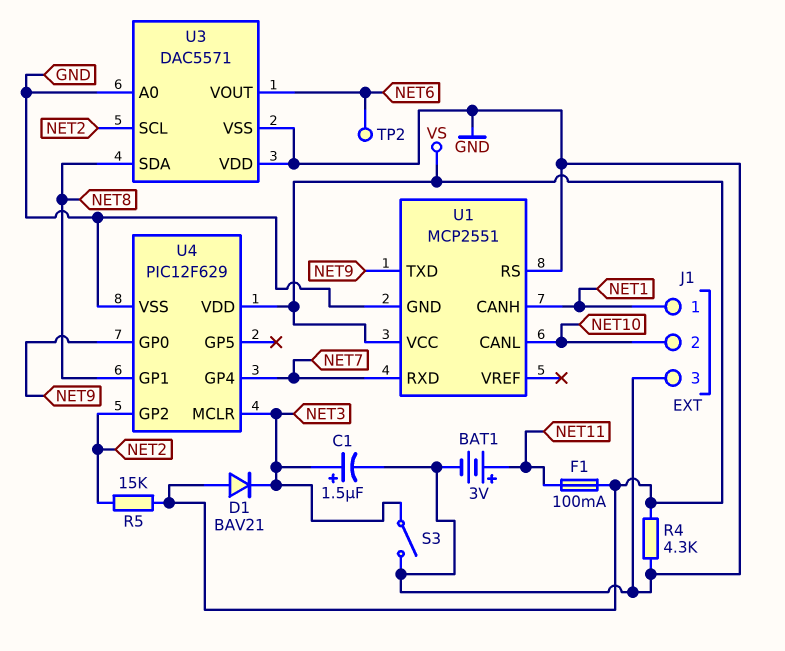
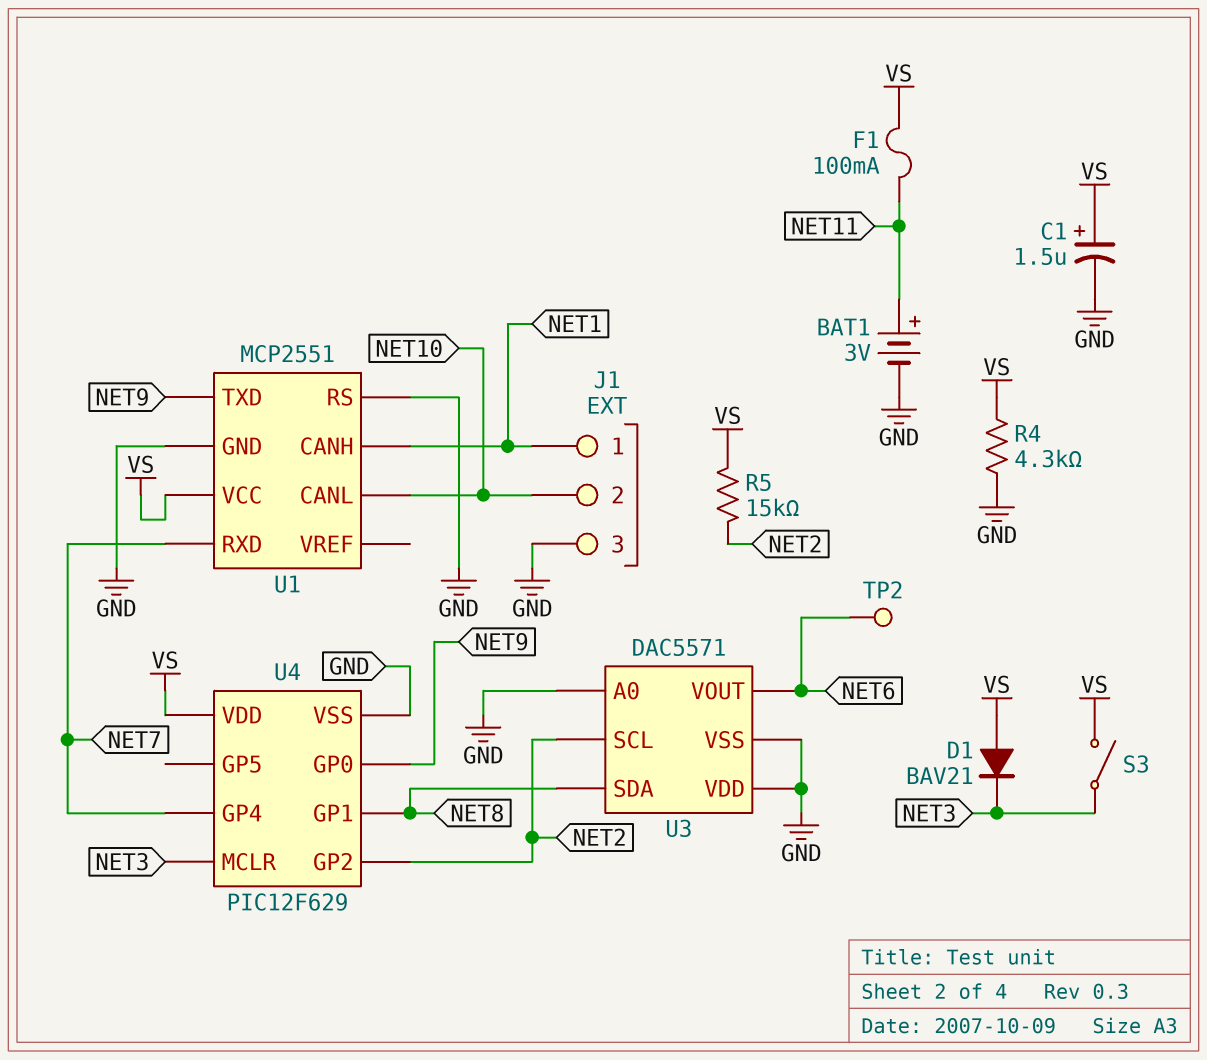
C1: 1.5uF (plus NET3, minus GND) -> 1.5uF (plus VS, minus GND)
S3: switch (GND, NET3) -> switch (NET3, VS)

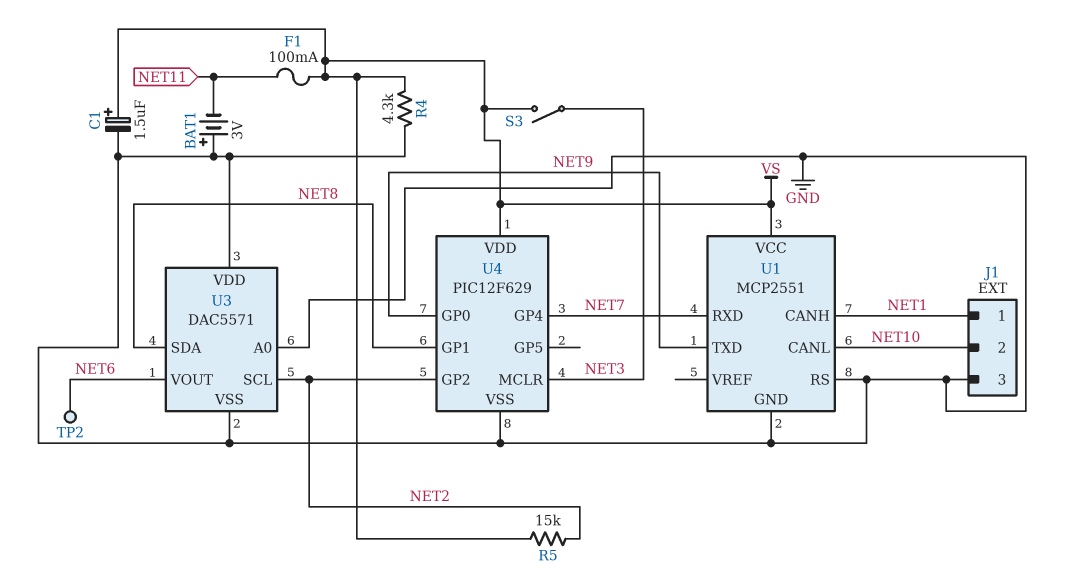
BAT1: 3V (plus NET11, minus GND) -> 3V (plus GND, minus NET11)
D1: diode BAV21 (A VS, K NET3) -> none

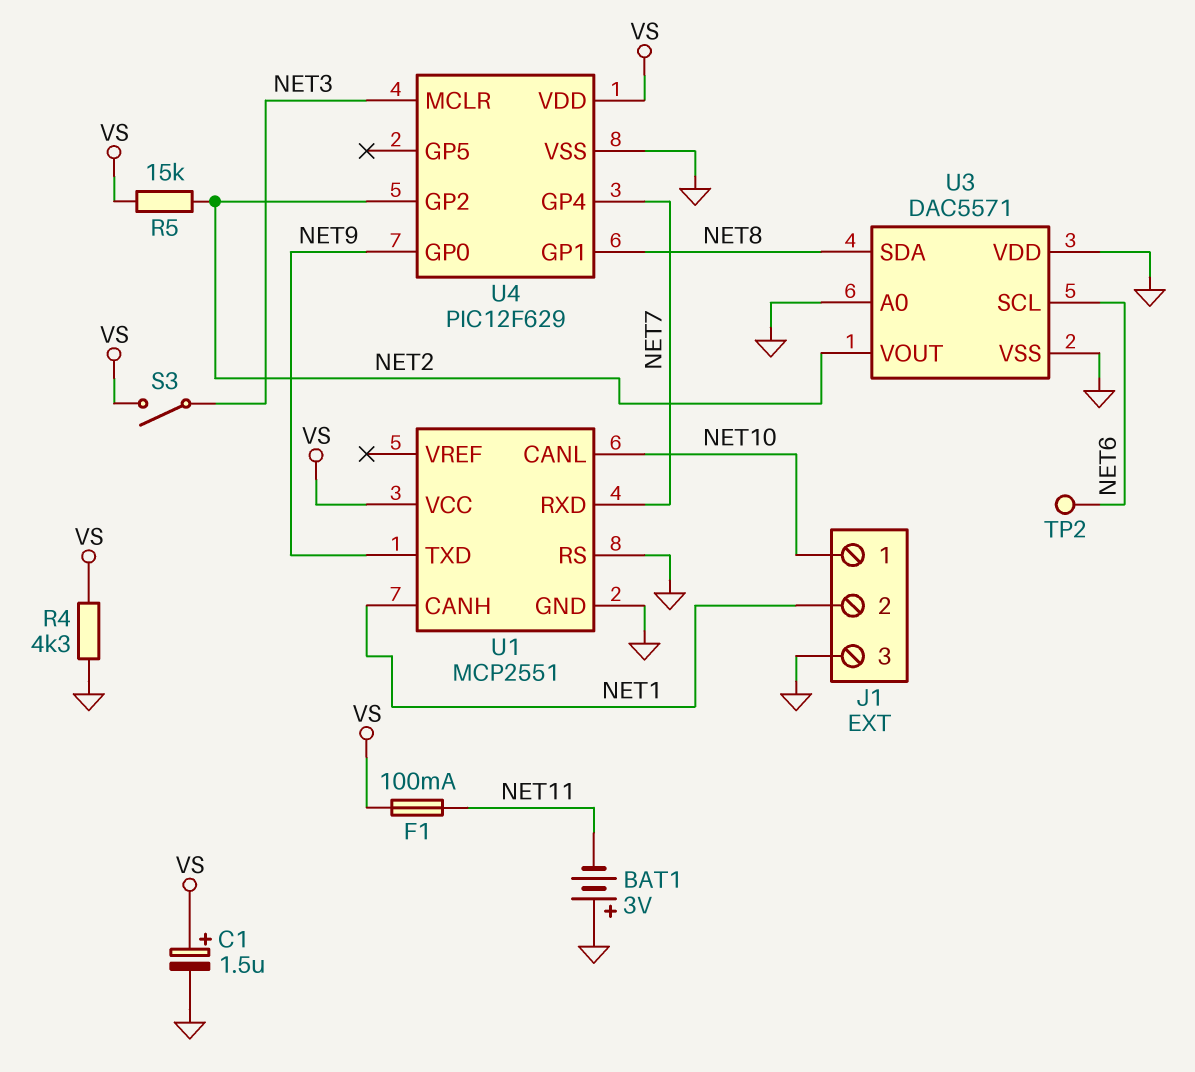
J1 pin 1: NET1 -> NET10
J1 pin 2: NET10 -> NET1
U3 pin SCL: NET2 -> NET6
U3 pin VOUT: NET6 -> NET2

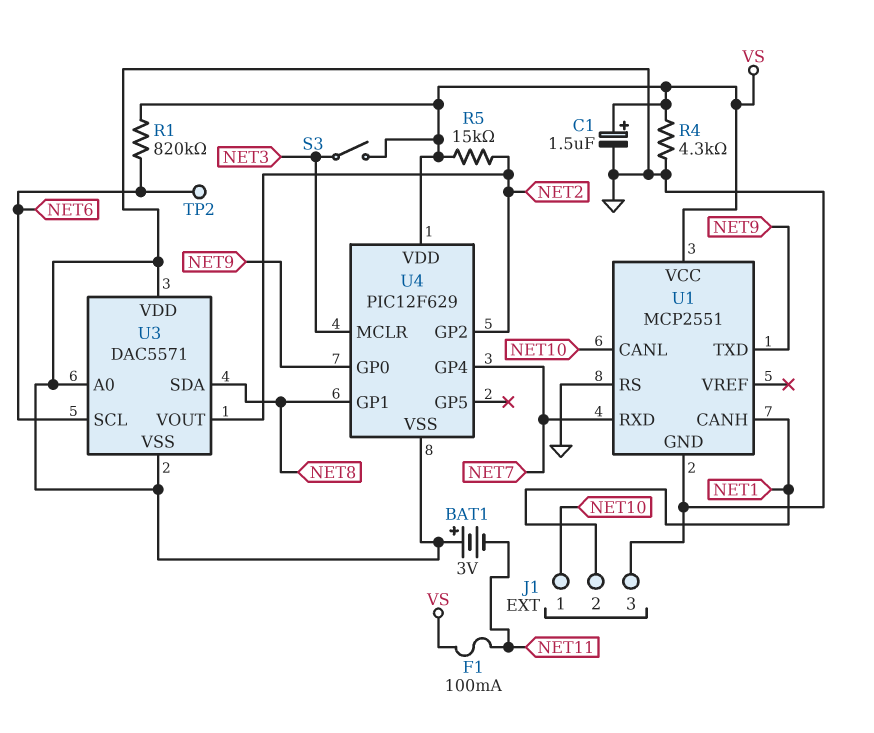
R1: none -> 820k (NET6, VS)

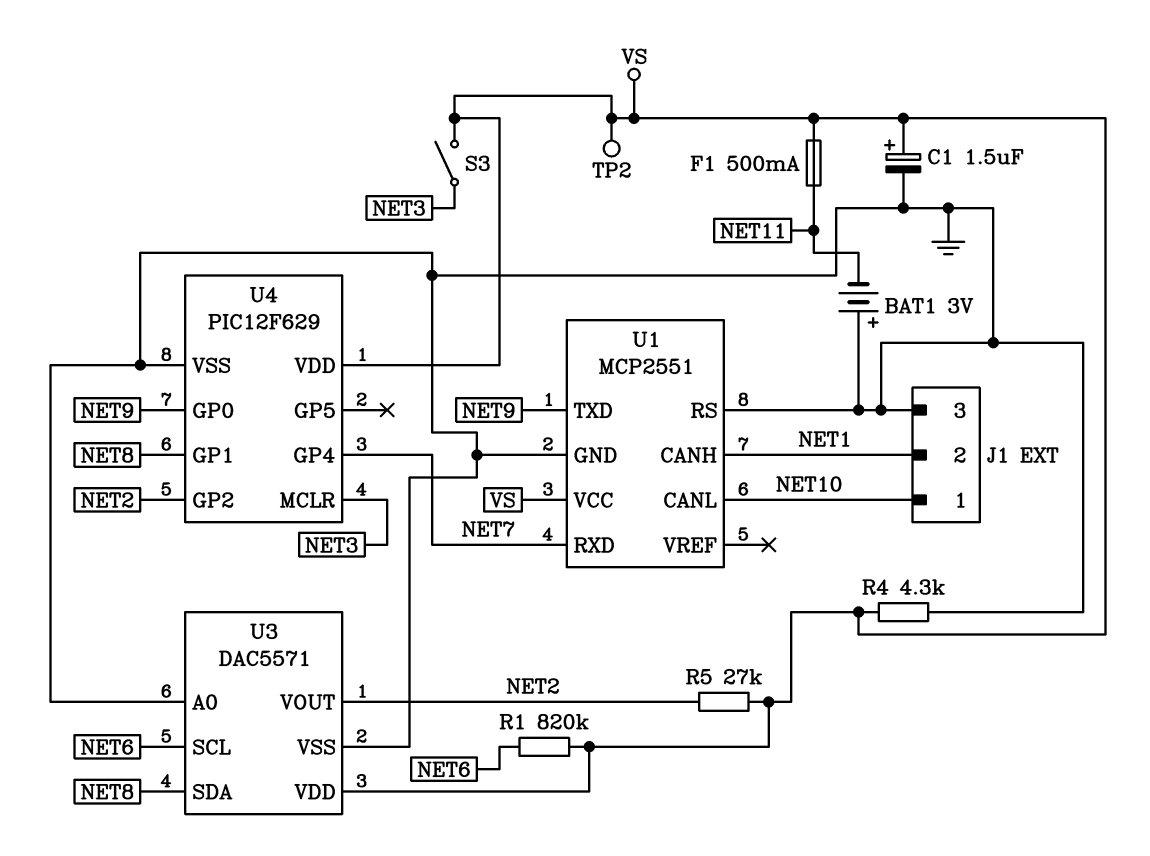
F1: 100mA (NET11, VS) -> 500mA (NET11, VS)
R5: 15k (NET2, VS) -> 27k (NET2, VS)
TP2: test point (NET6) -> test point (VS)
U3 pin VDD: GND -> VS

